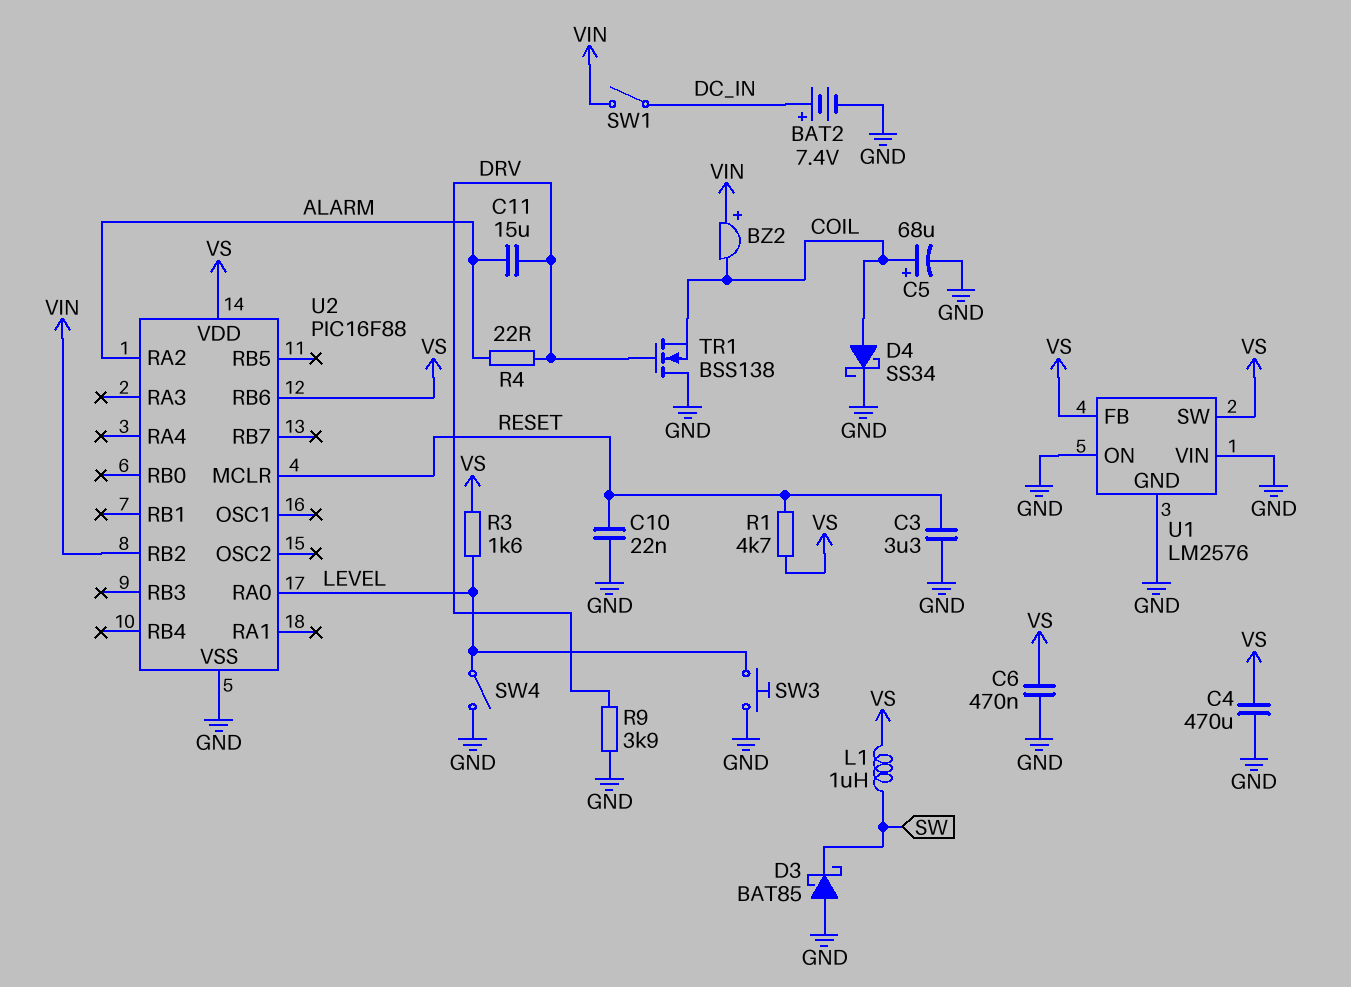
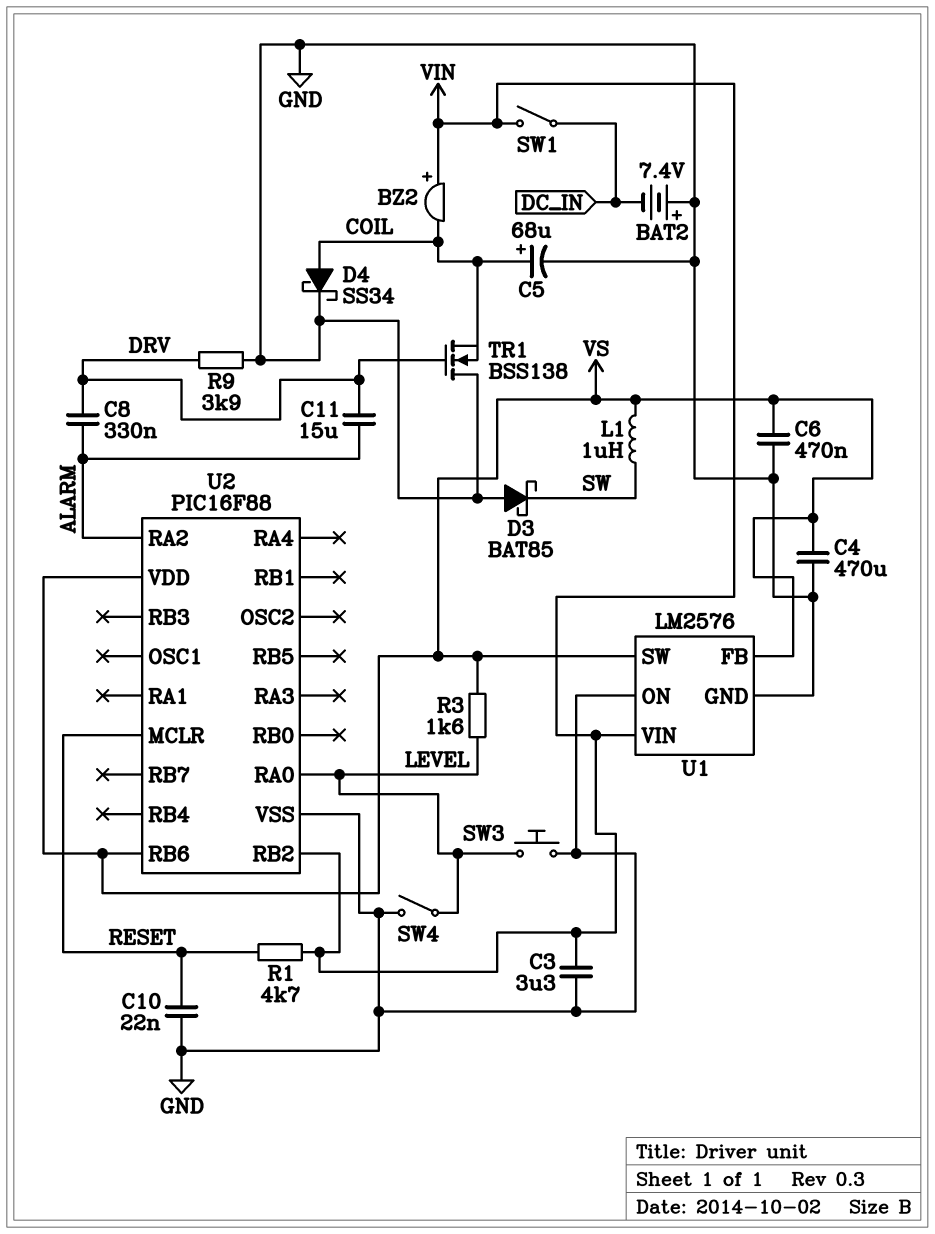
BAT2: 7.4V (plus DC_IN, minus GND) -> 7.4V (plus GND, minus DC_IN)
C3: 3.3uF (GND, RESET) -> 3.3uF (GND, VIN)
C8: none -> 330nF (ALARM, DRV)
R1: 4.7k (RESET, VS) -> 4.7k (RESET, VIN)
R4: 22 (ALARM, DRV) -> none
U1 pin VIN: GND -> VIN

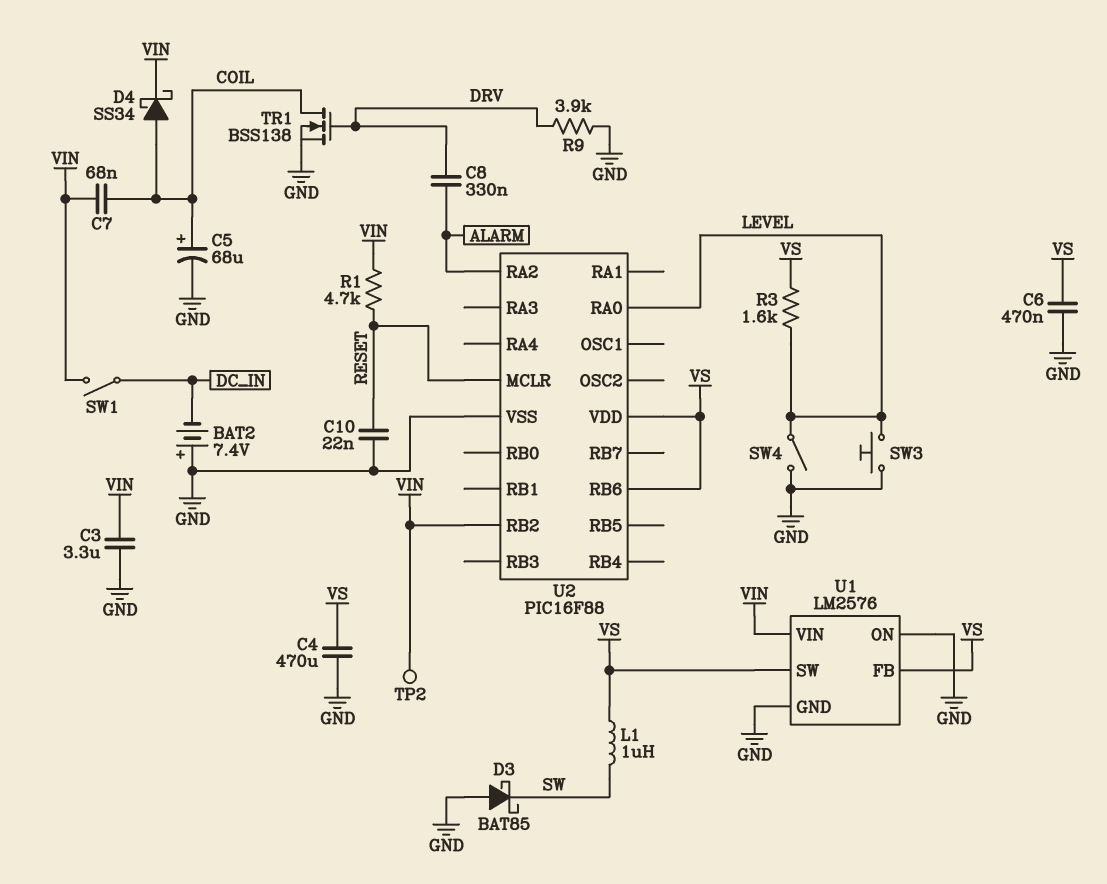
BZ2: buzzer (plus VIN, minus COIL) -> none
C7: none -> 68nF (COIL, VIN)
C11: 15uF (ALARM, DRV) -> none
D4: schottky SS34 (A COIL, K GND) -> schottky SS34 (A COIL, K VIN)
TP2: none -> test point (VIN)
TR1: NMOS BSS138 (G DRV, D GND, S COIL) -> NMOS BSS138 (G DRV, D COIL, S GND)

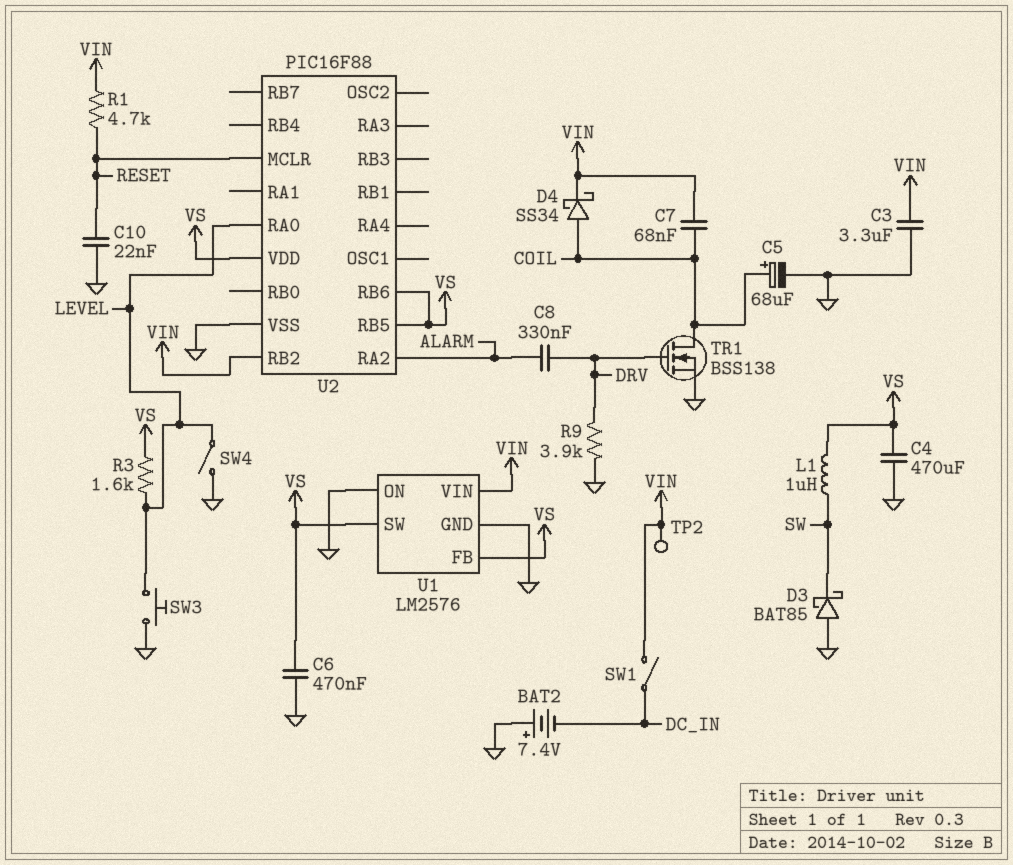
U2 pin RB5: none -> VS

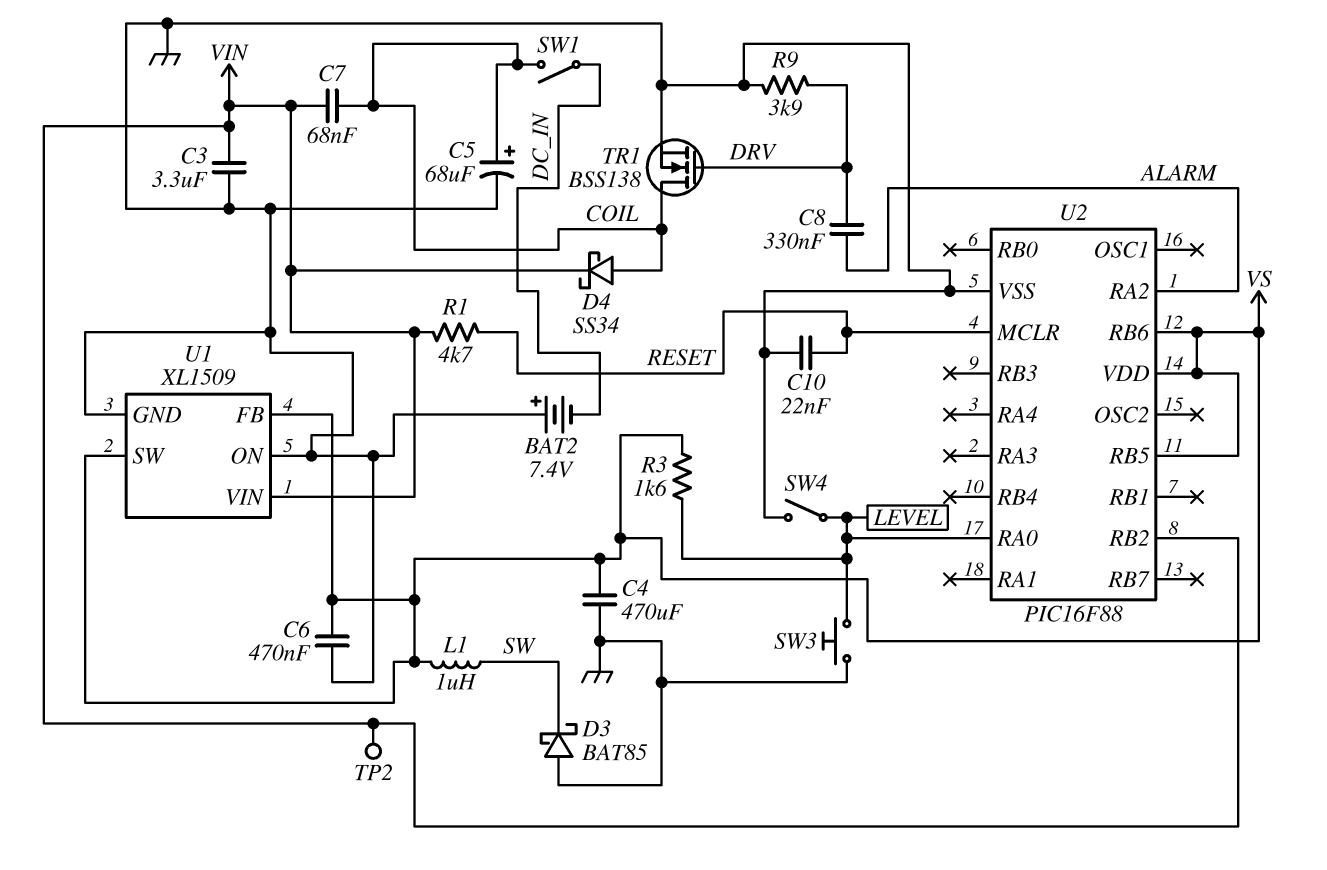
SW1: switch (DC_IN, VIN) -> switch (COIL, DC_IN)
U1: LM2576 -> XL1509

